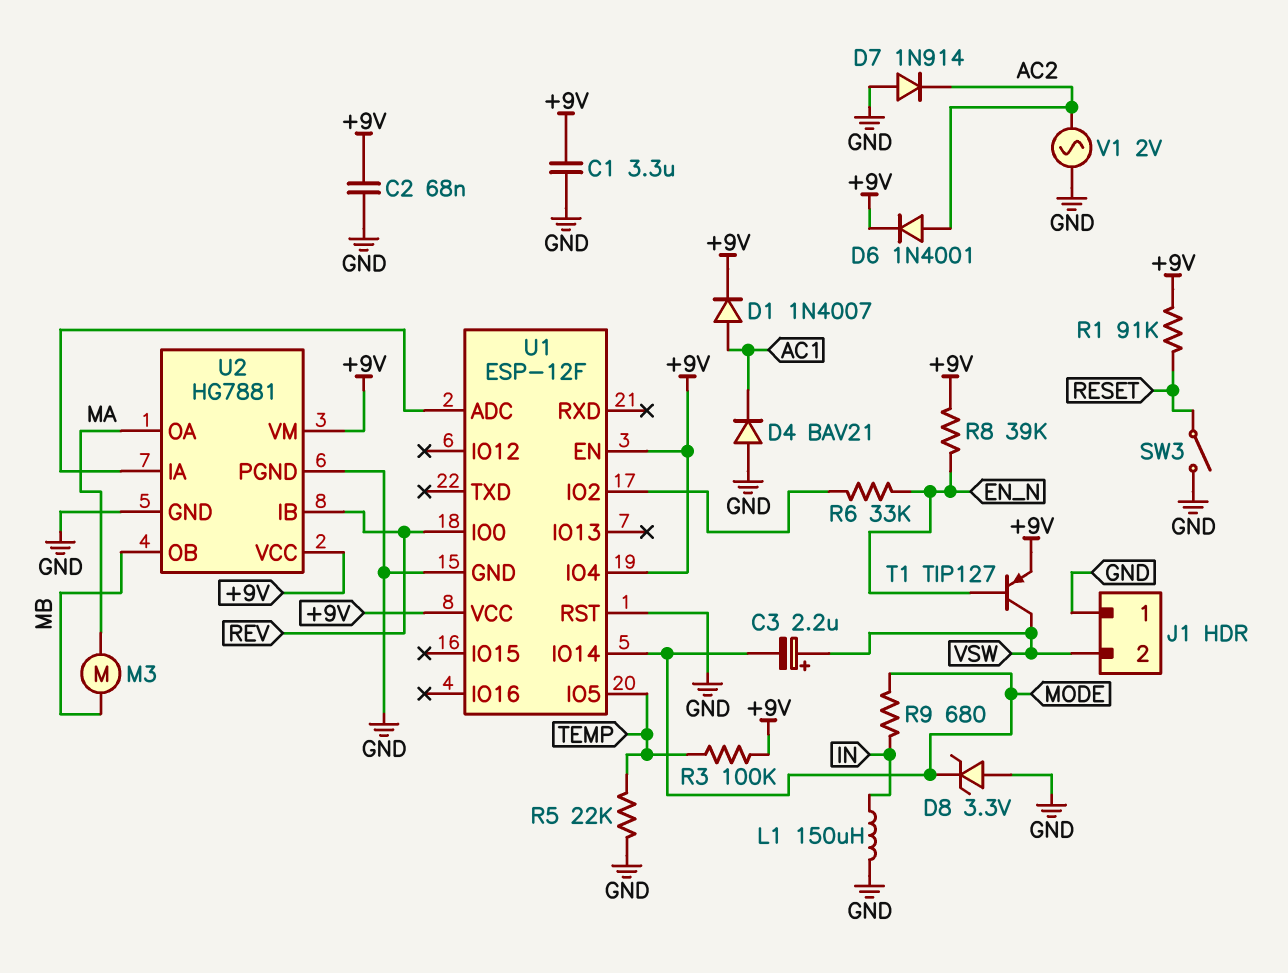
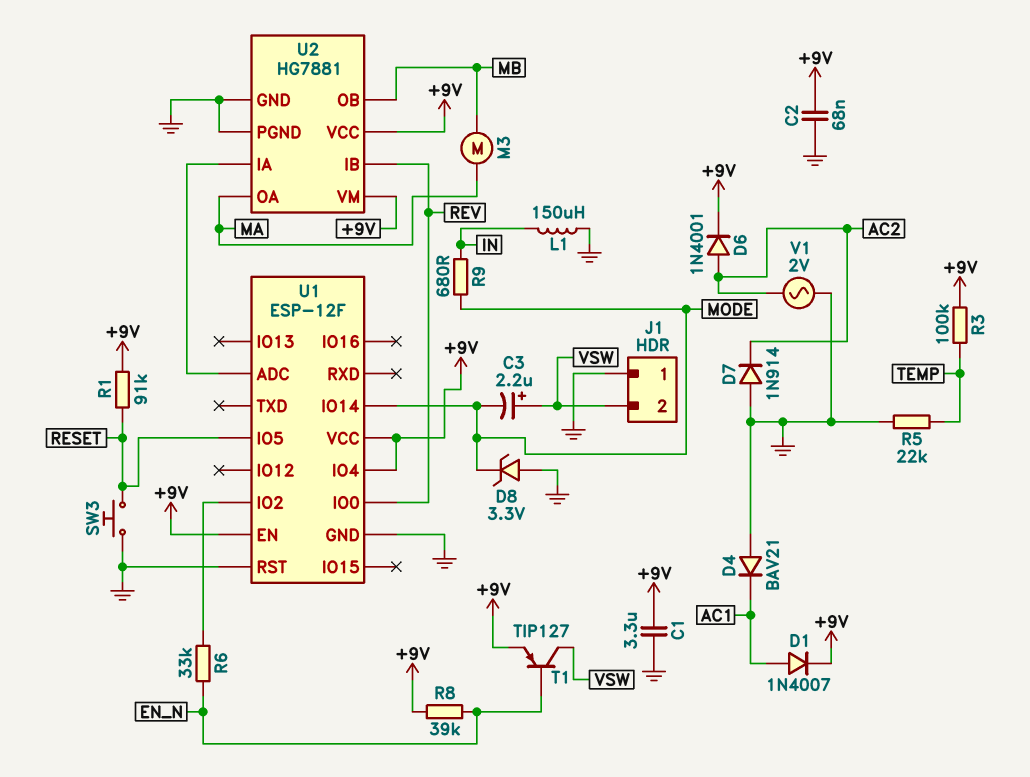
SW3: switch (GND, RESET) -> button (GND, RESET)
U1 pin IO5: TEMP -> RESET

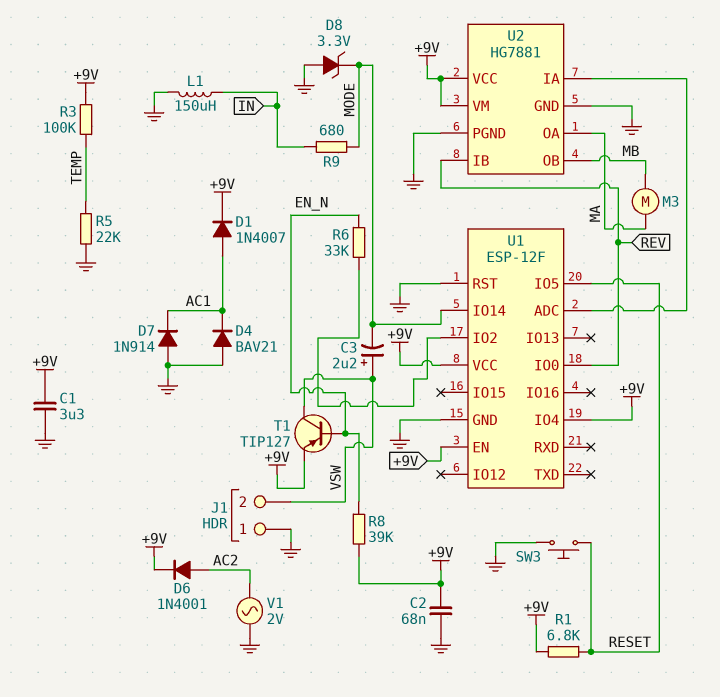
D7: diode 1N914 (A GND, K AC2) -> diode 1N914 (A GND, K AC1)
R1: 91k (+9V, RESET) -> 6.8k (+9V, RESET)

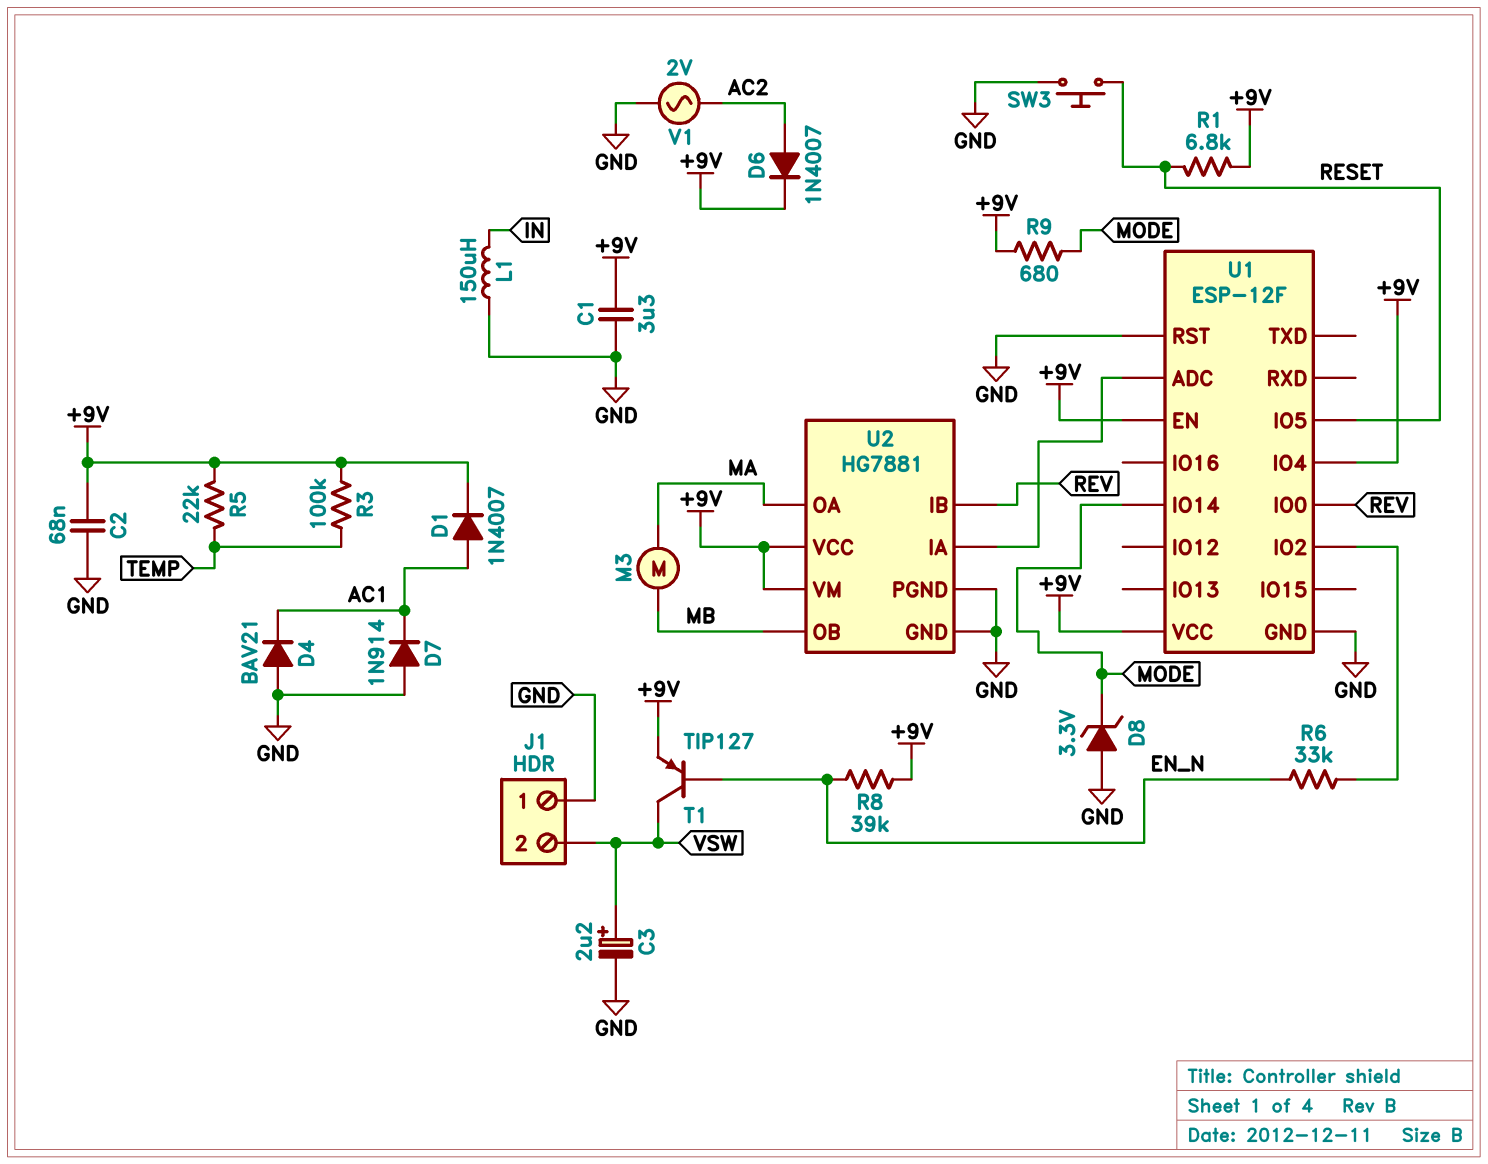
C3: 2.2uF (plus VSW, minus MODE) -> 2.2uF (plus VSW, minus GND)
D6: diode 1N4001 (A AC2, K +9V) -> diode 1N4007 (A AC2, K +9V)
R5: 22k (GND, TEMP) -> 22k (+9V, TEMP)
R9: 680 (IN, MODE) -> 680 (+9V, MODE)

